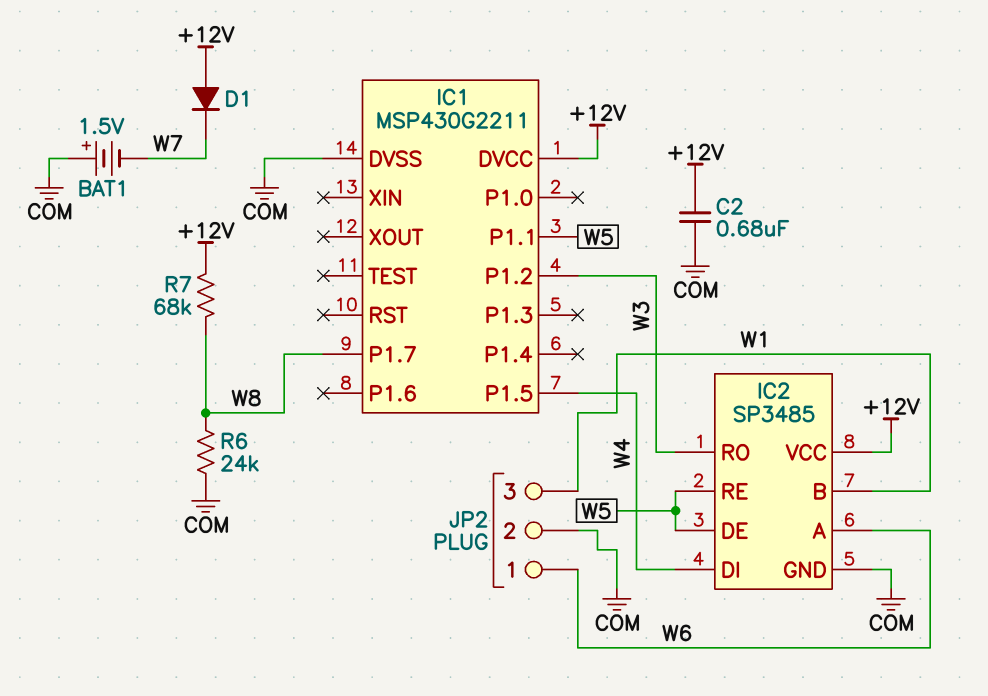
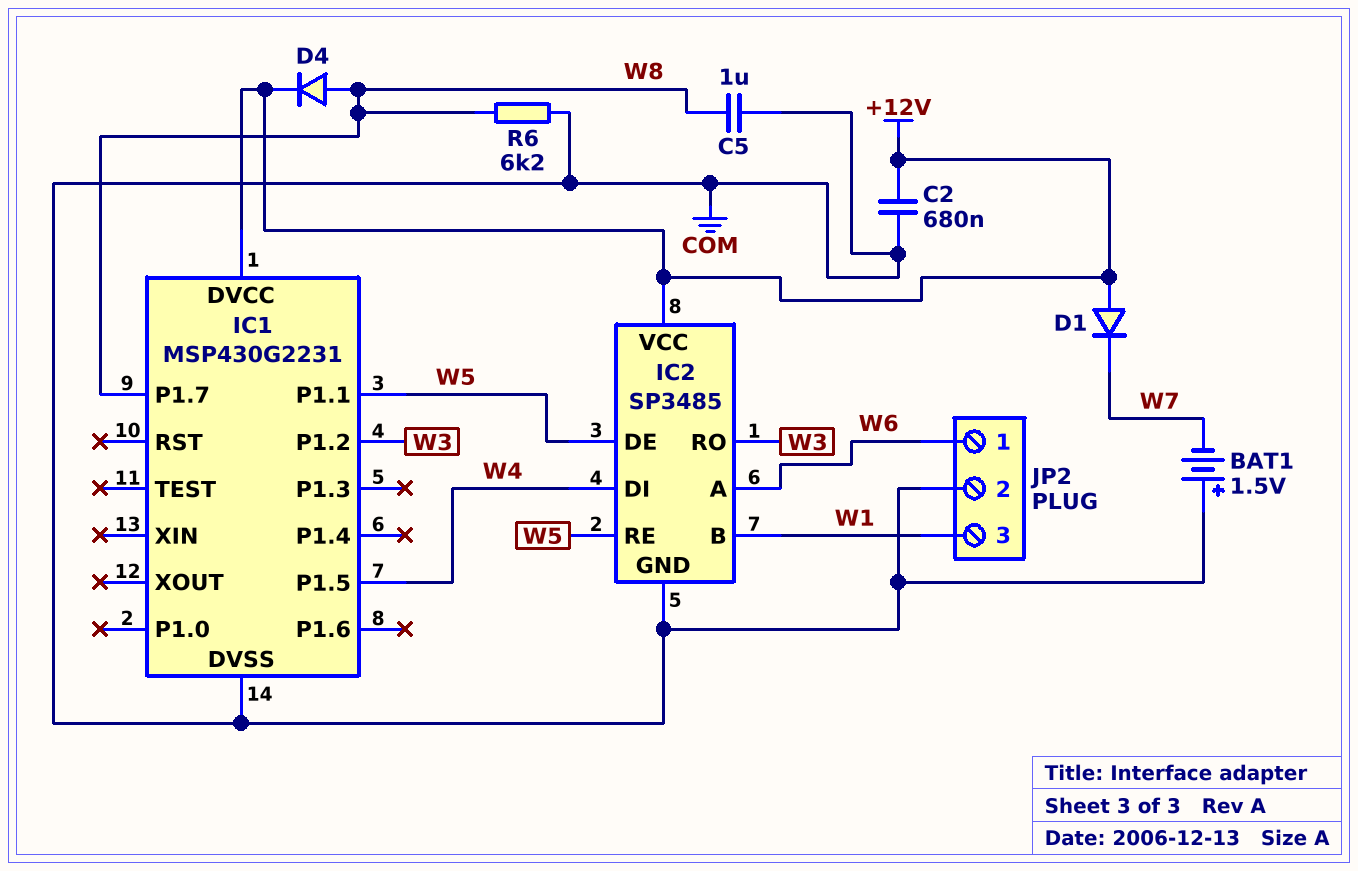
C5: none -> 1uF (COM, W8)
D4: none -> diode (A W8, K +12V)
IC1: MSP430G2211 -> MSP430G2231
R6: 24k (COM, W8) -> 6.2k (COM, W8)
R7: 68k (+12V, W8) -> none

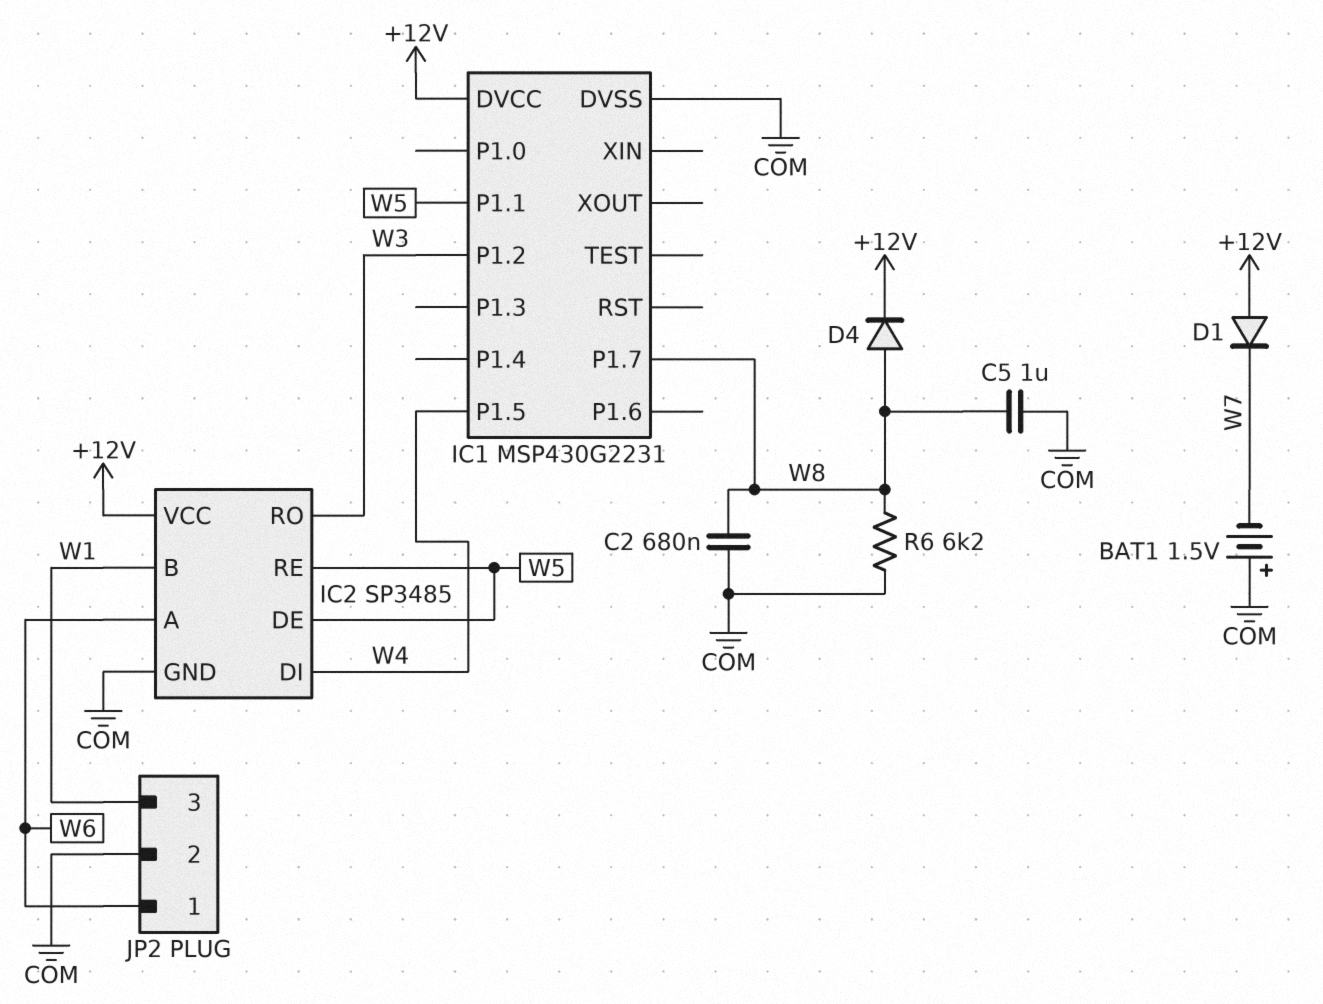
C2: 680nF (+12V, COM) -> 680nF (COM, W8)

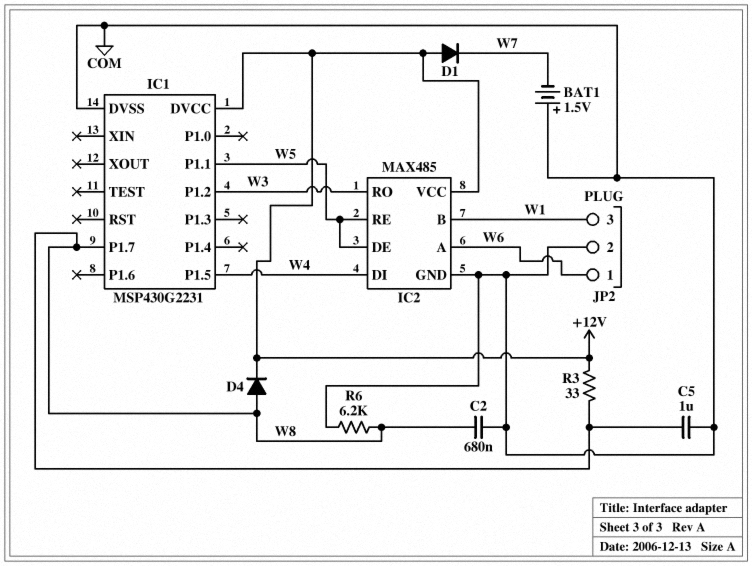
IC2: SP3485 -> MAX485
R3: none -> 33 (+12V, W8)

